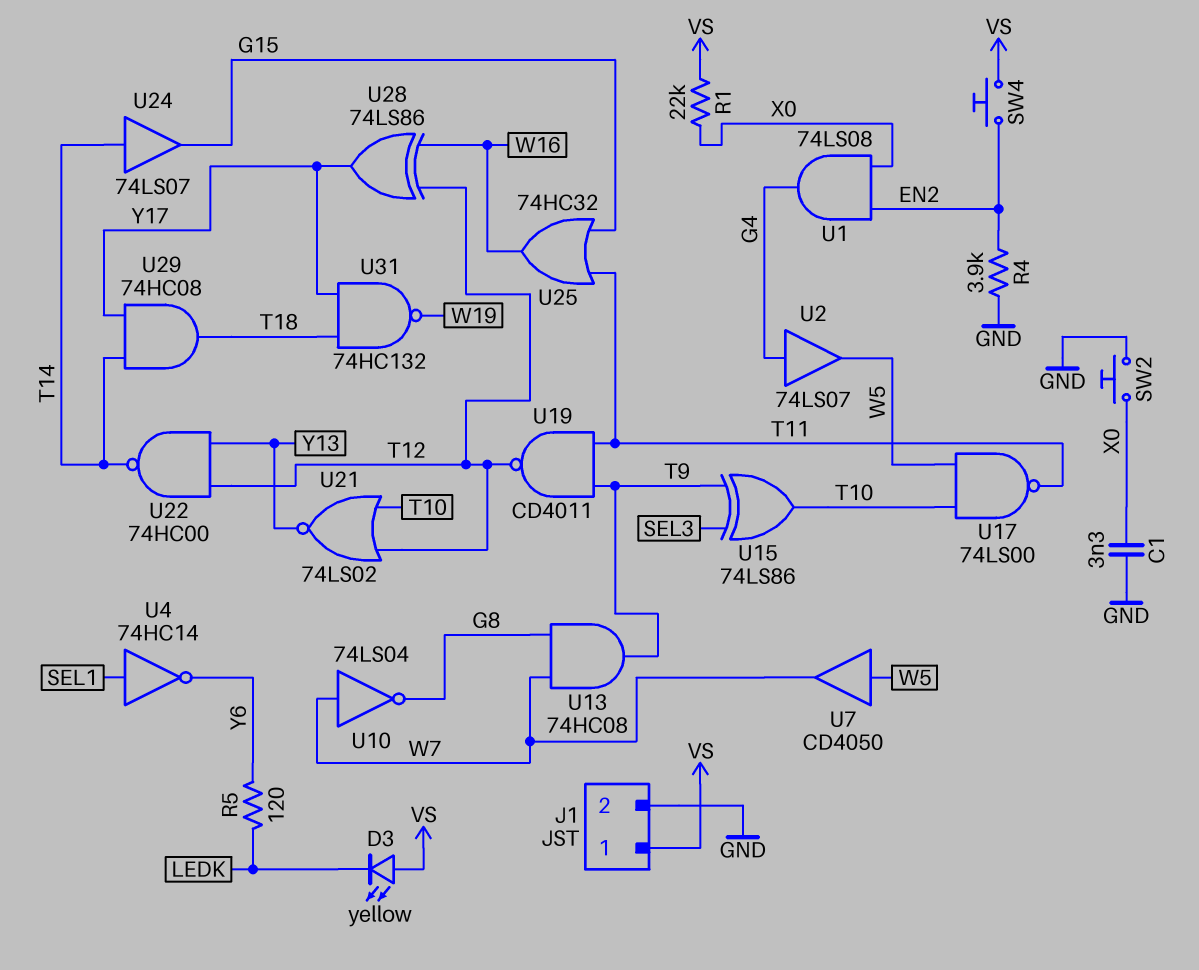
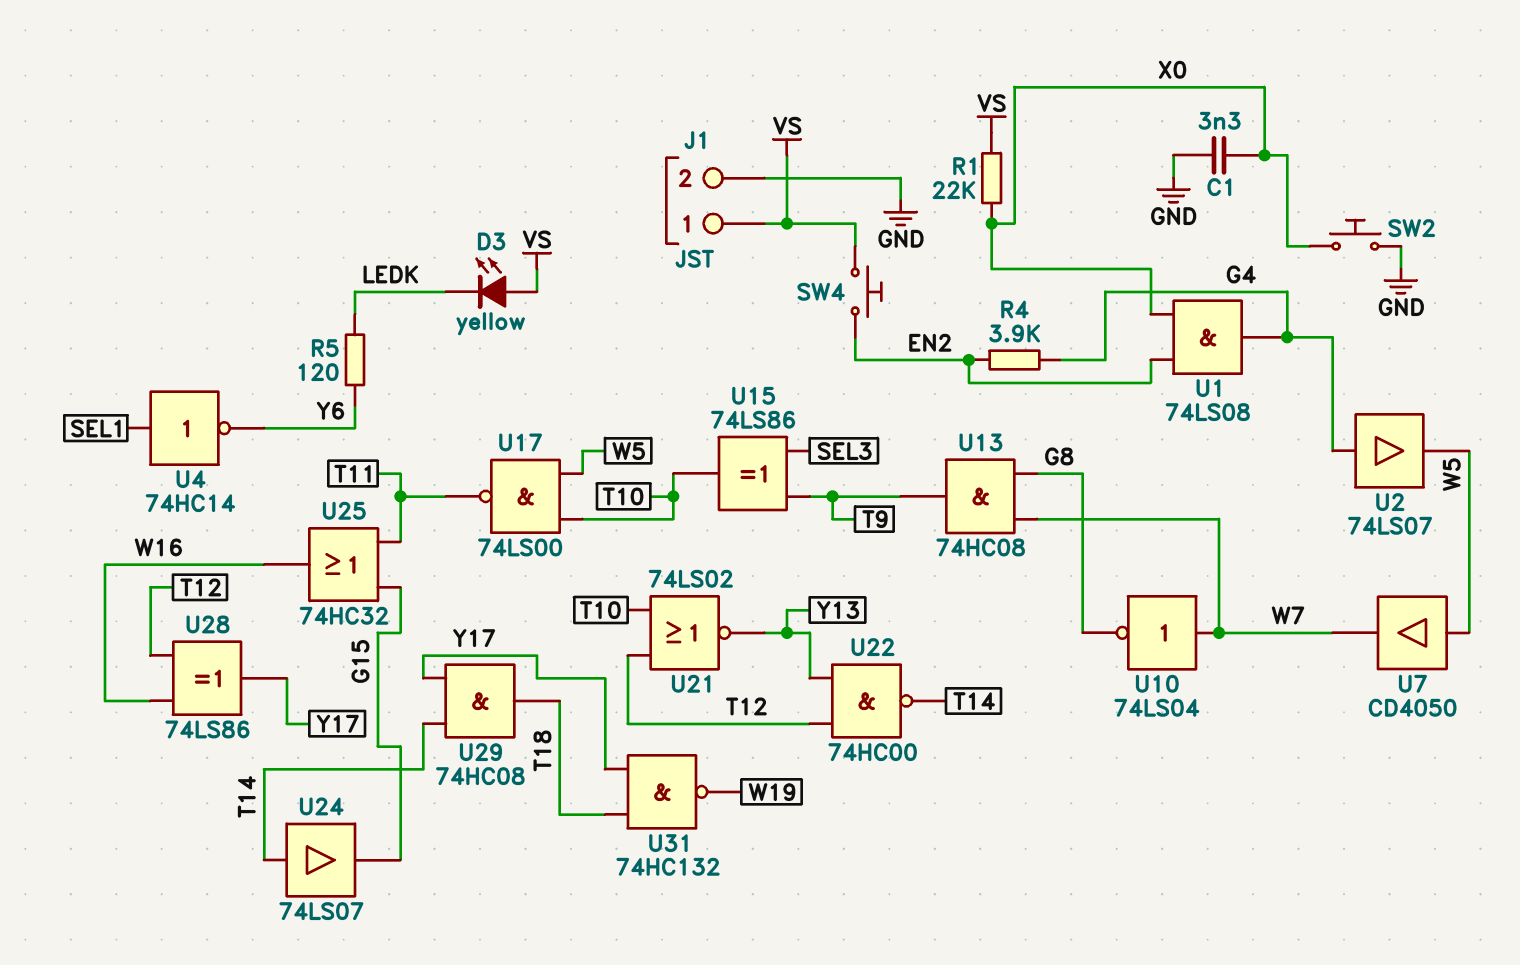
R4: 3.9k (EN2, GND) -> 3.9k (EN2, G4)
U19: NAND CD4011 (in T9, in T11, out T12) -> none

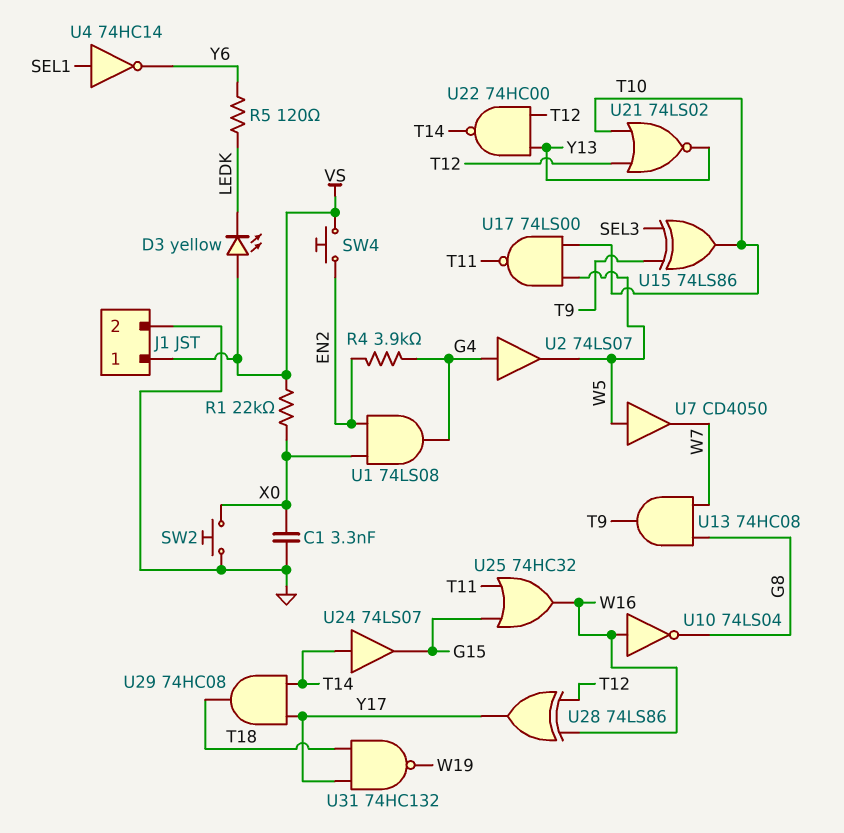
U10: NOT 74LS04 (in W7, out G8) -> NOT 74LS04 (in W16, out G8)

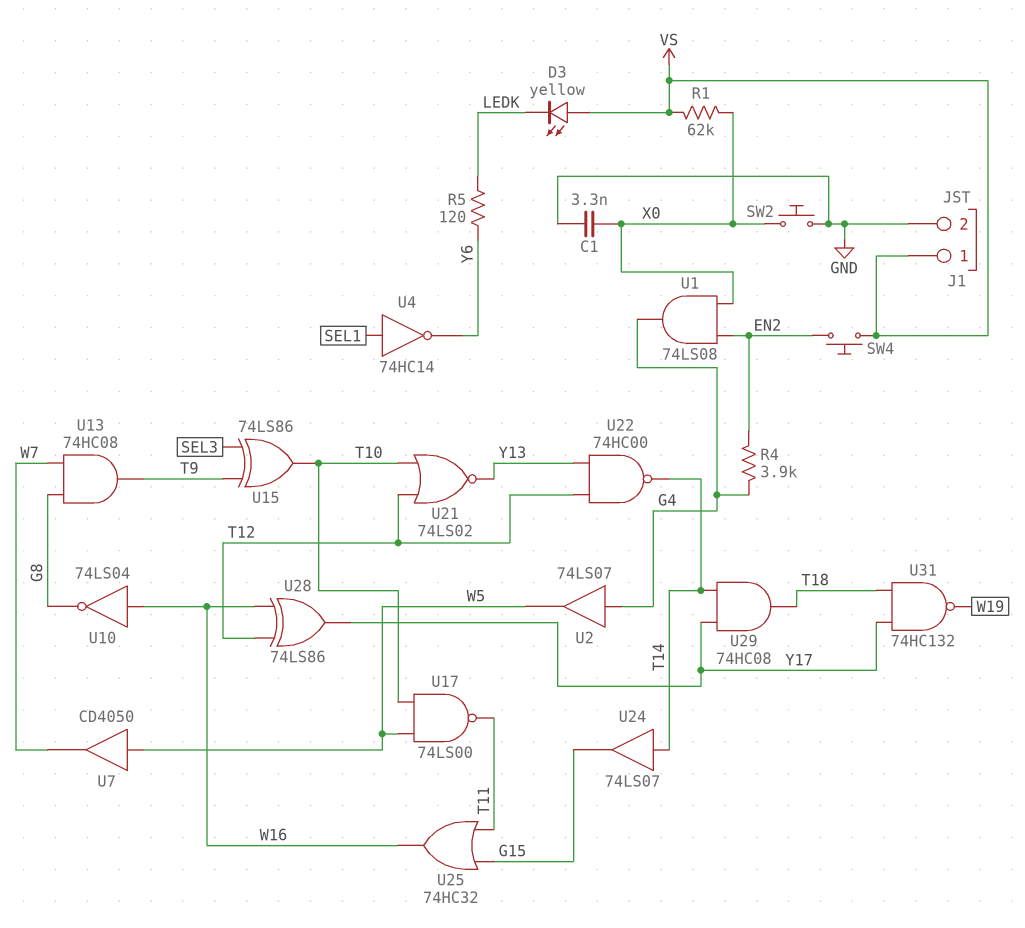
R1: 22k (VS, X0) -> 62k (VS, X0)

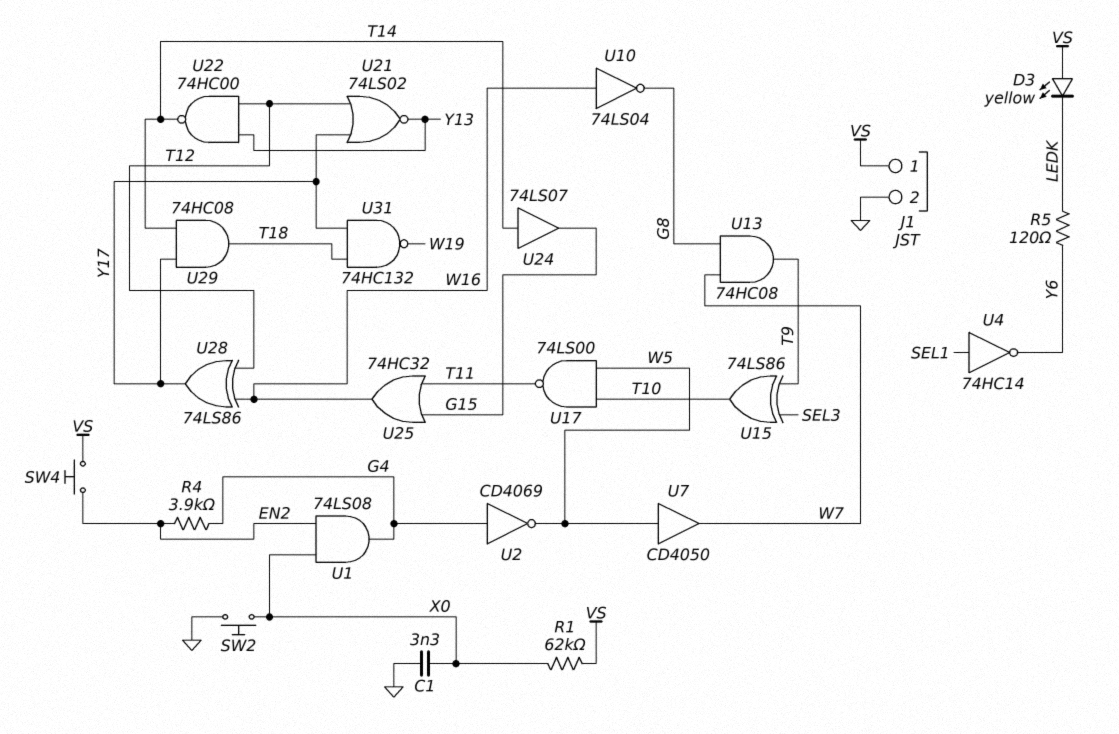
U2: buffer 74LS07 (in G4, out W5) -> NOT CD4069 (in G4, out W5)
U21: NOR 74LS02 (in T10, in T12, out Y13) -> NOR 74LS02 (in T12, in Y17, out Y13)

